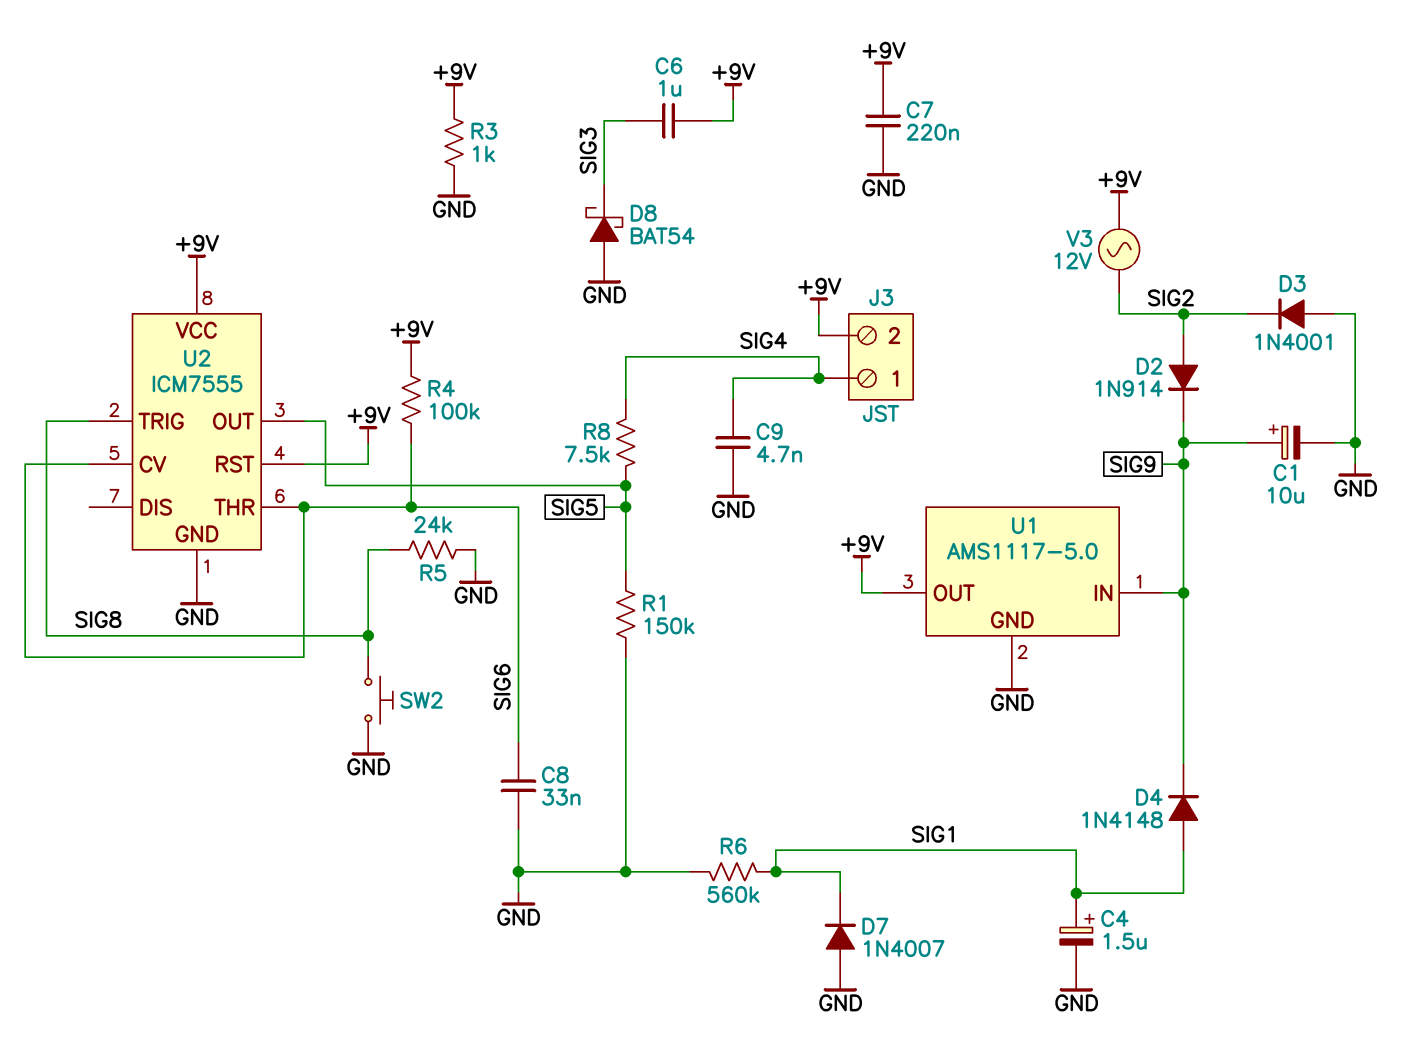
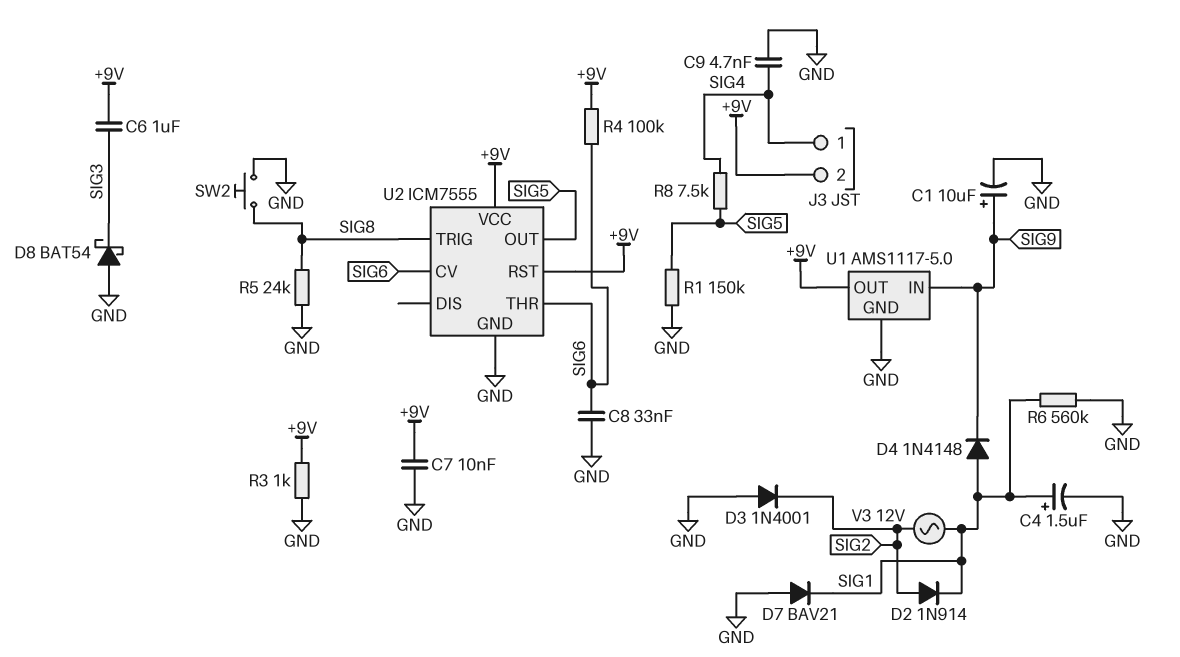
C7: 220nF (+9V, GND) -> 10nF (+9V, GND)
D2: diode 1N914 (A SIG2, K SIG9) -> diode 1N914 (A SIG2, K SIG1)
D7: diode 1N4007 (A GND, K SIG1) -> diode BAV21 (A GND, K SIG1)
V3: AC 12V (+9V, SIG2) -> AC 12V (SIG1, SIG2)

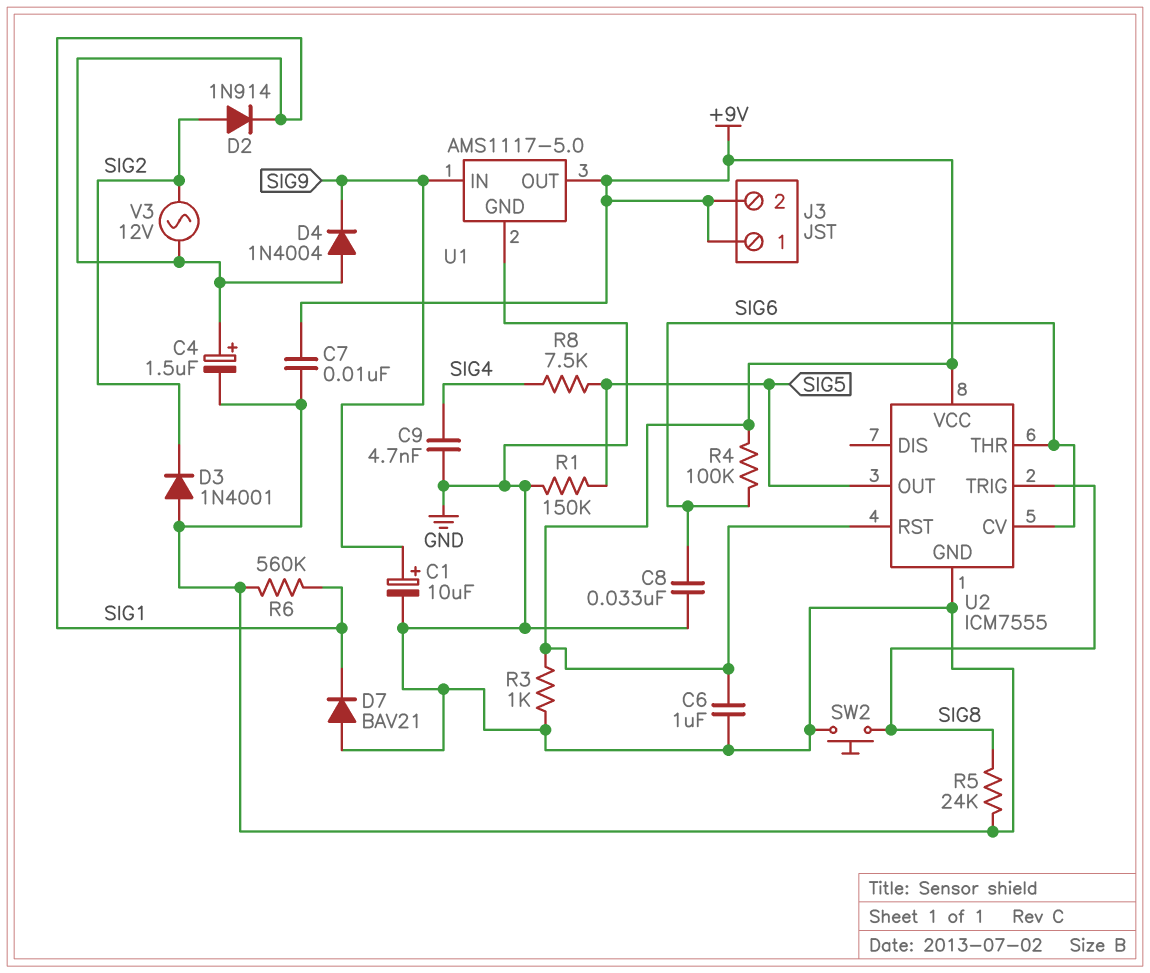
C6: 1uF (+9V, SIG3) -> 1uF (+9V, GND)
D4: diode 1N4148 (A SIG1, K SIG9) -> diode 1N4004 (A SIG1, K SIG9)
D8: schottky BAT54 (A GND, K SIG3) -> none
J3 pin 1: SIG4 -> +9V

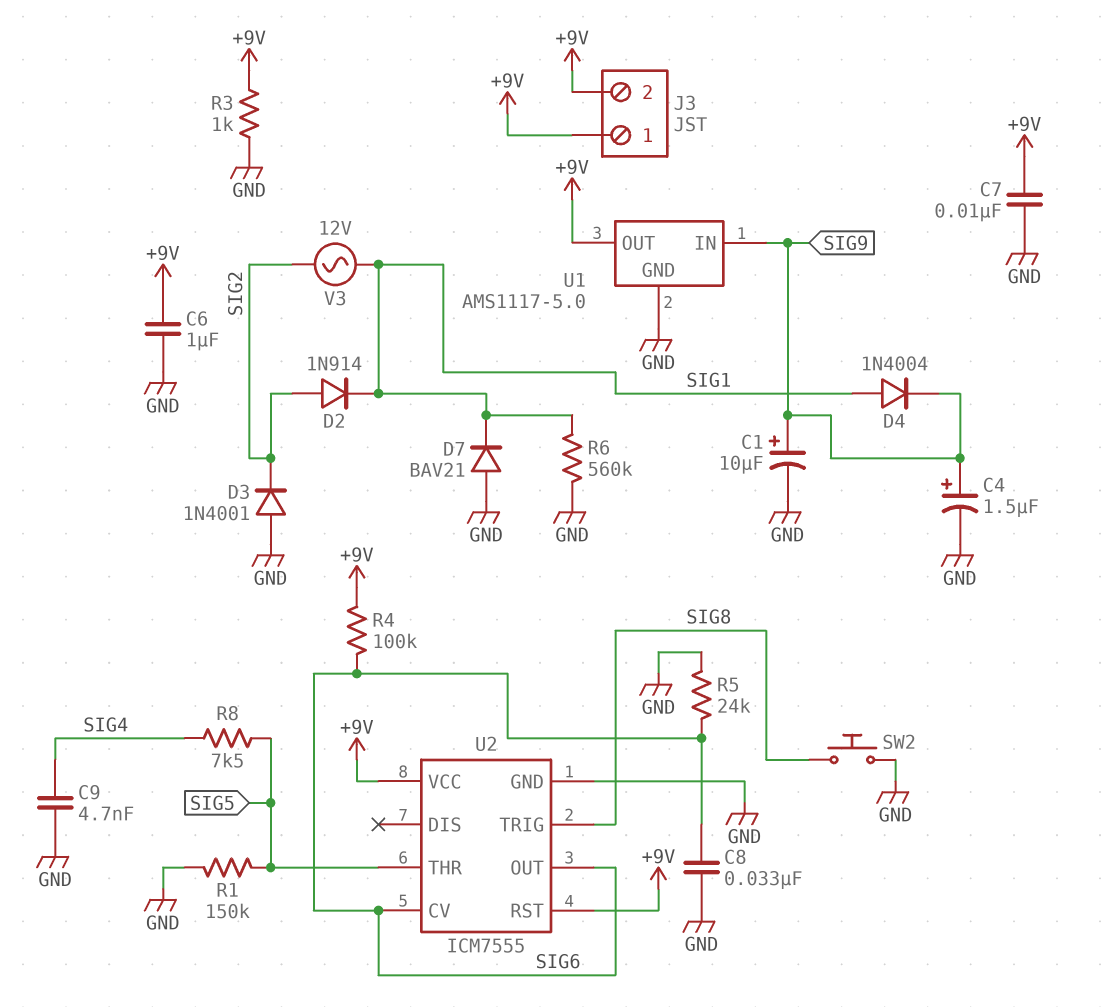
C4: 1.5uF (plus SIG1, minus GND) -> 1.5uF (plus SIG9, minus GND)
R5: 24k (GND, SIG8) -> 24k (GND, SIG6)
U2 pin OUT: SIG5 -> SIG6
U2 pin THR: SIG6 -> SIG5

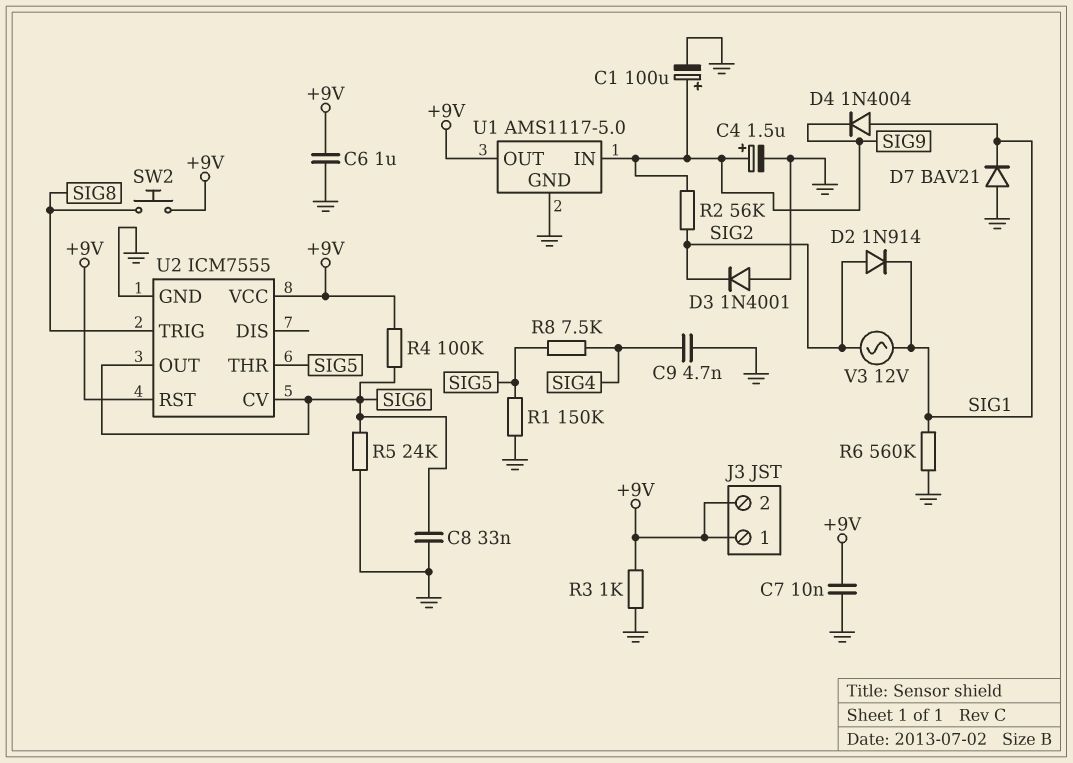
C1: 10uF (plus SIG9, minus GND) -> 100uF (plus SIG9, minus GND)
R2: none -> 56k (SIG2, SIG9)
SW2: button (GND, SIG8) -> button (+9V, SIG8)

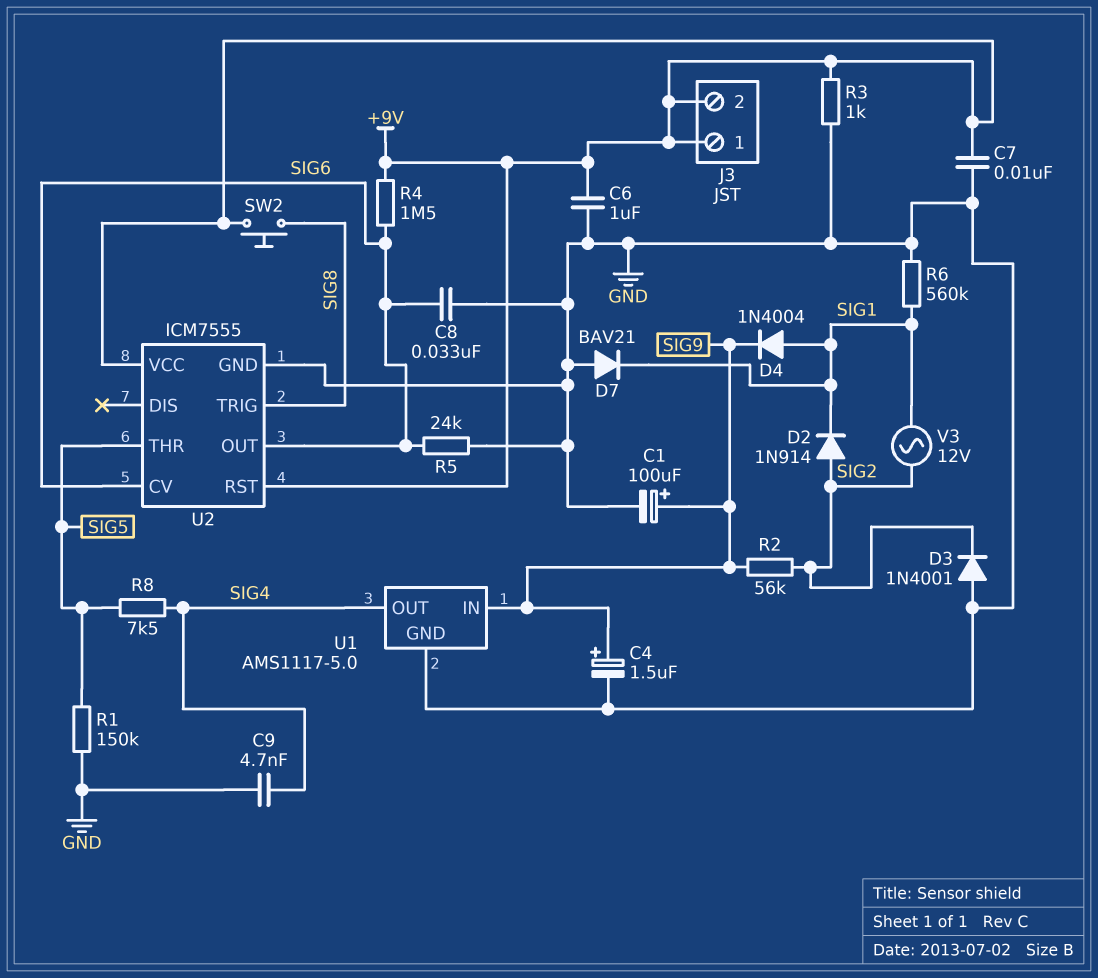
R4: 100k (+9V, SIG6) -> 1.5M (+9V, SIG6)
U1 pin OUT: +9V -> SIG4

